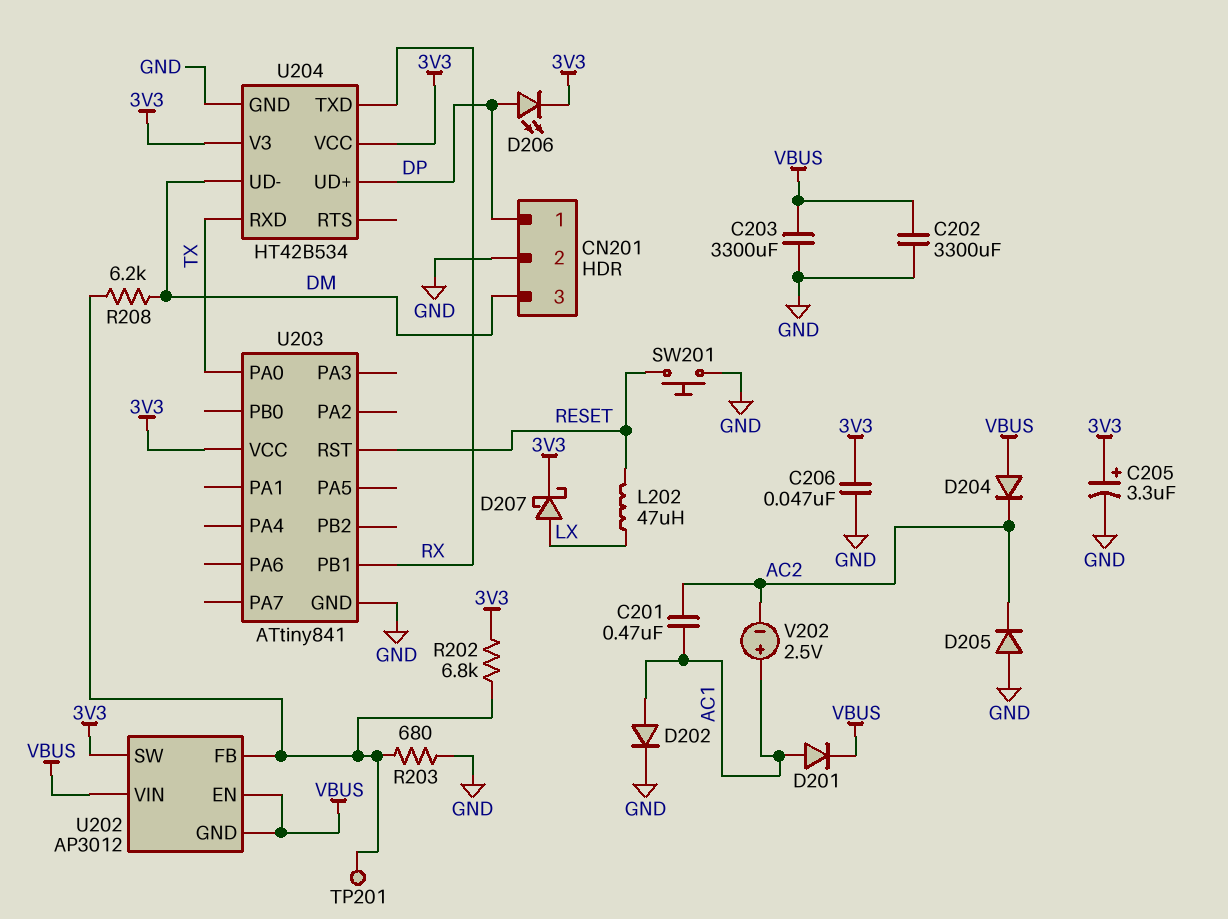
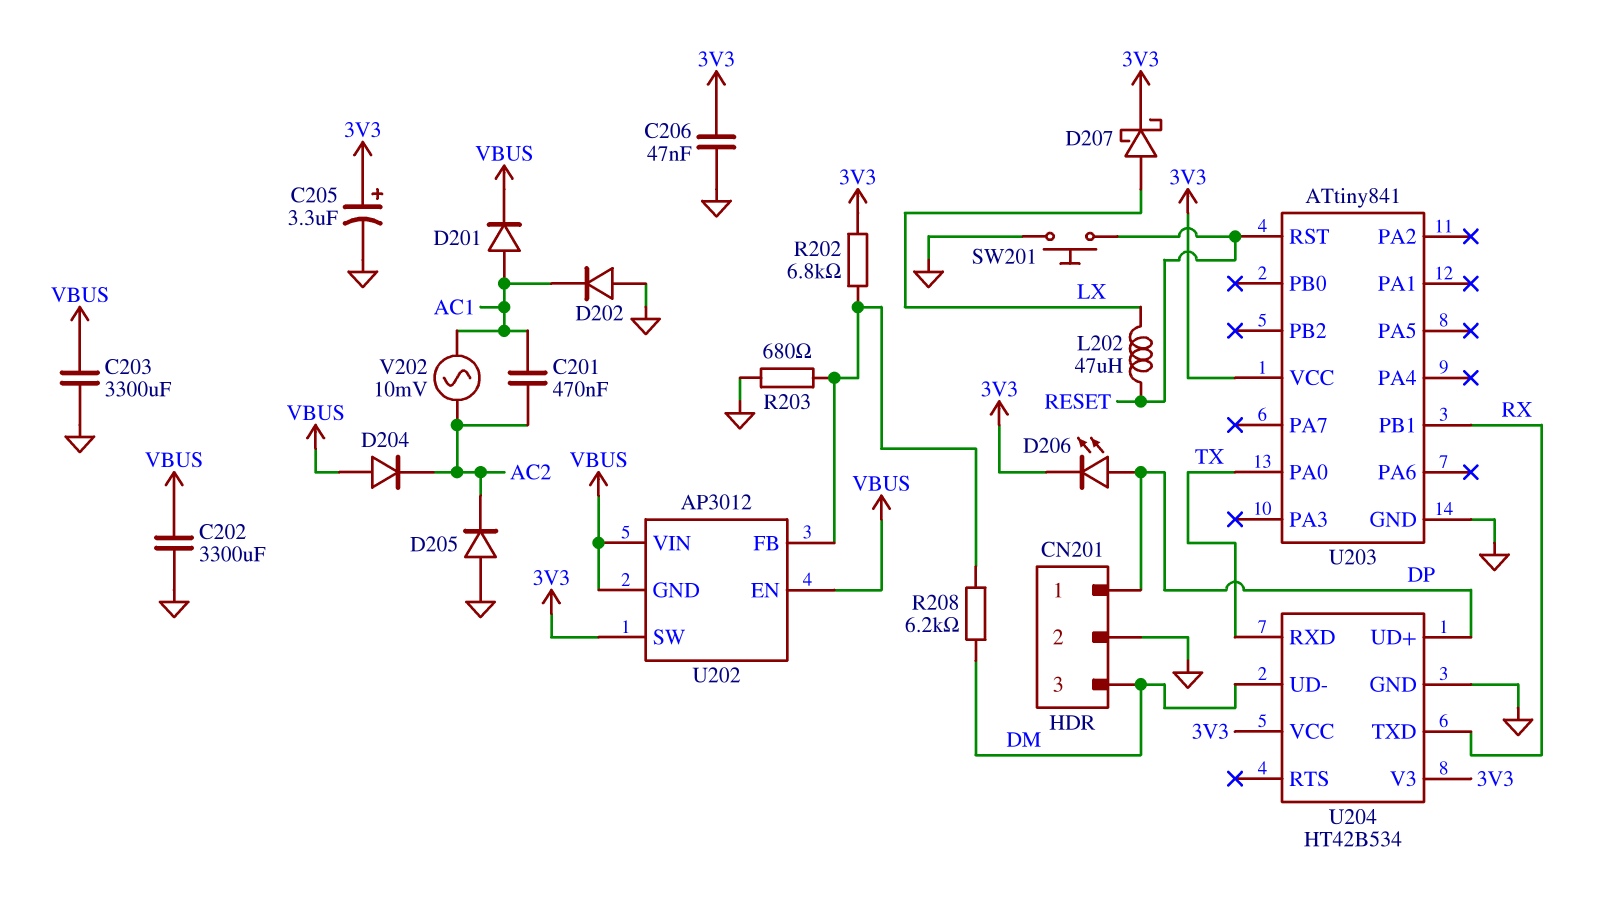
D202: diode (A AC1, K GND) -> diode (A GND, K AC1)
TP201: test point (U202/FB) -> none
V202: 2.5V (plus AC1, minus AC2) -> AC 10mV (AC1, AC2)

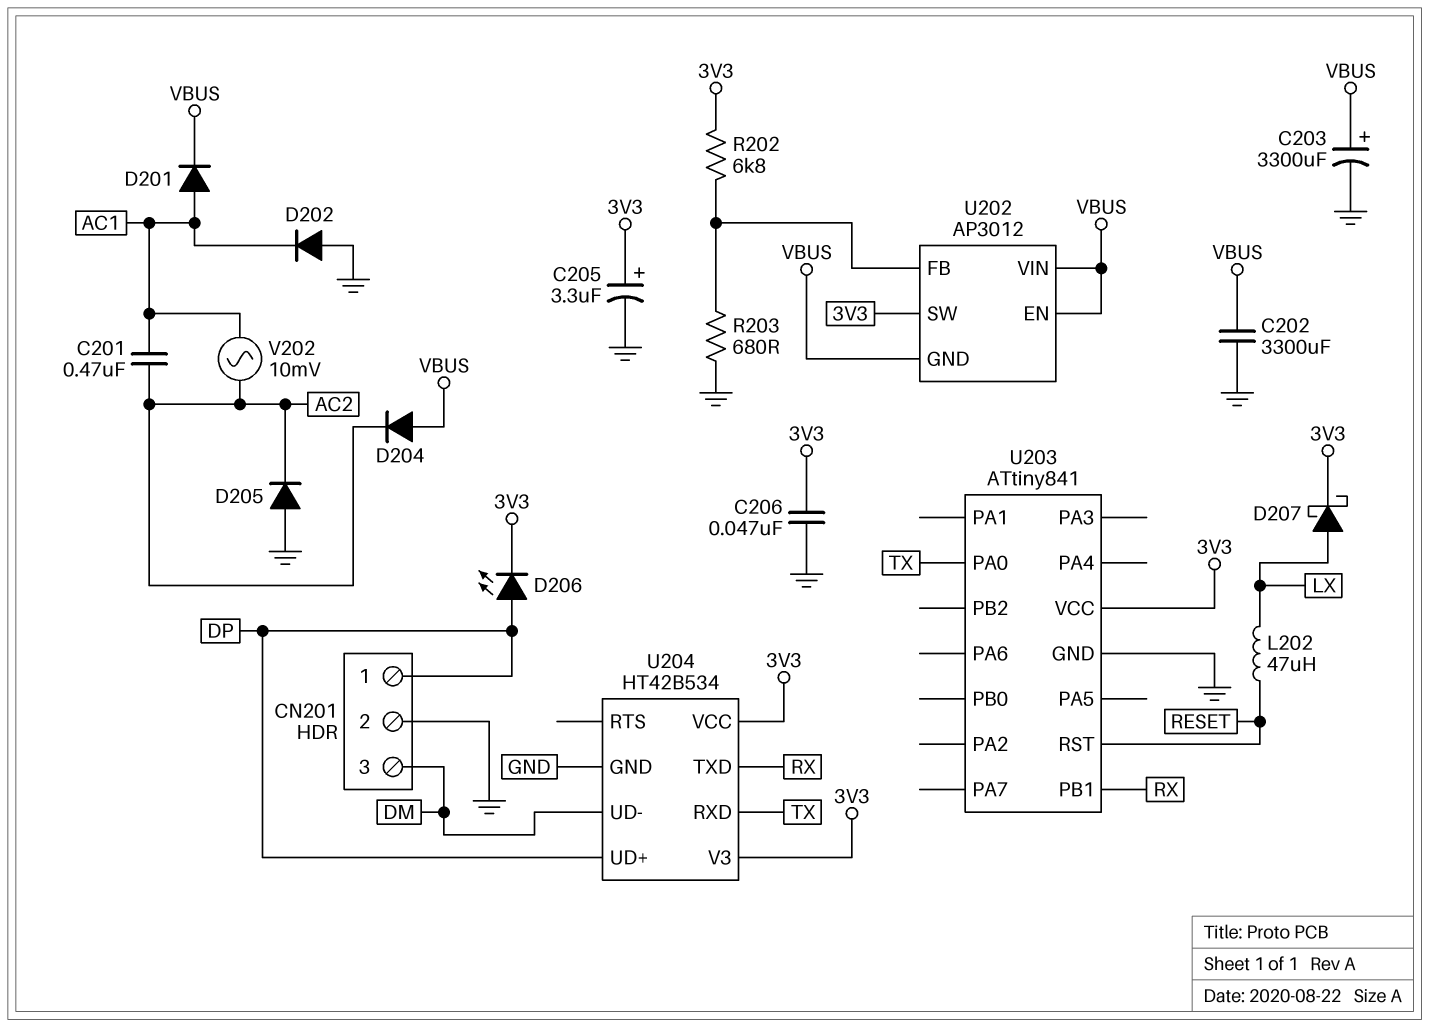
C203: 3300uF (GND, VBUS) -> 3300uF (plus VBUS, minus GND)
R208: 6.2k (DM, U202/FB) -> none
SW201: button (GND, RESET) -> none

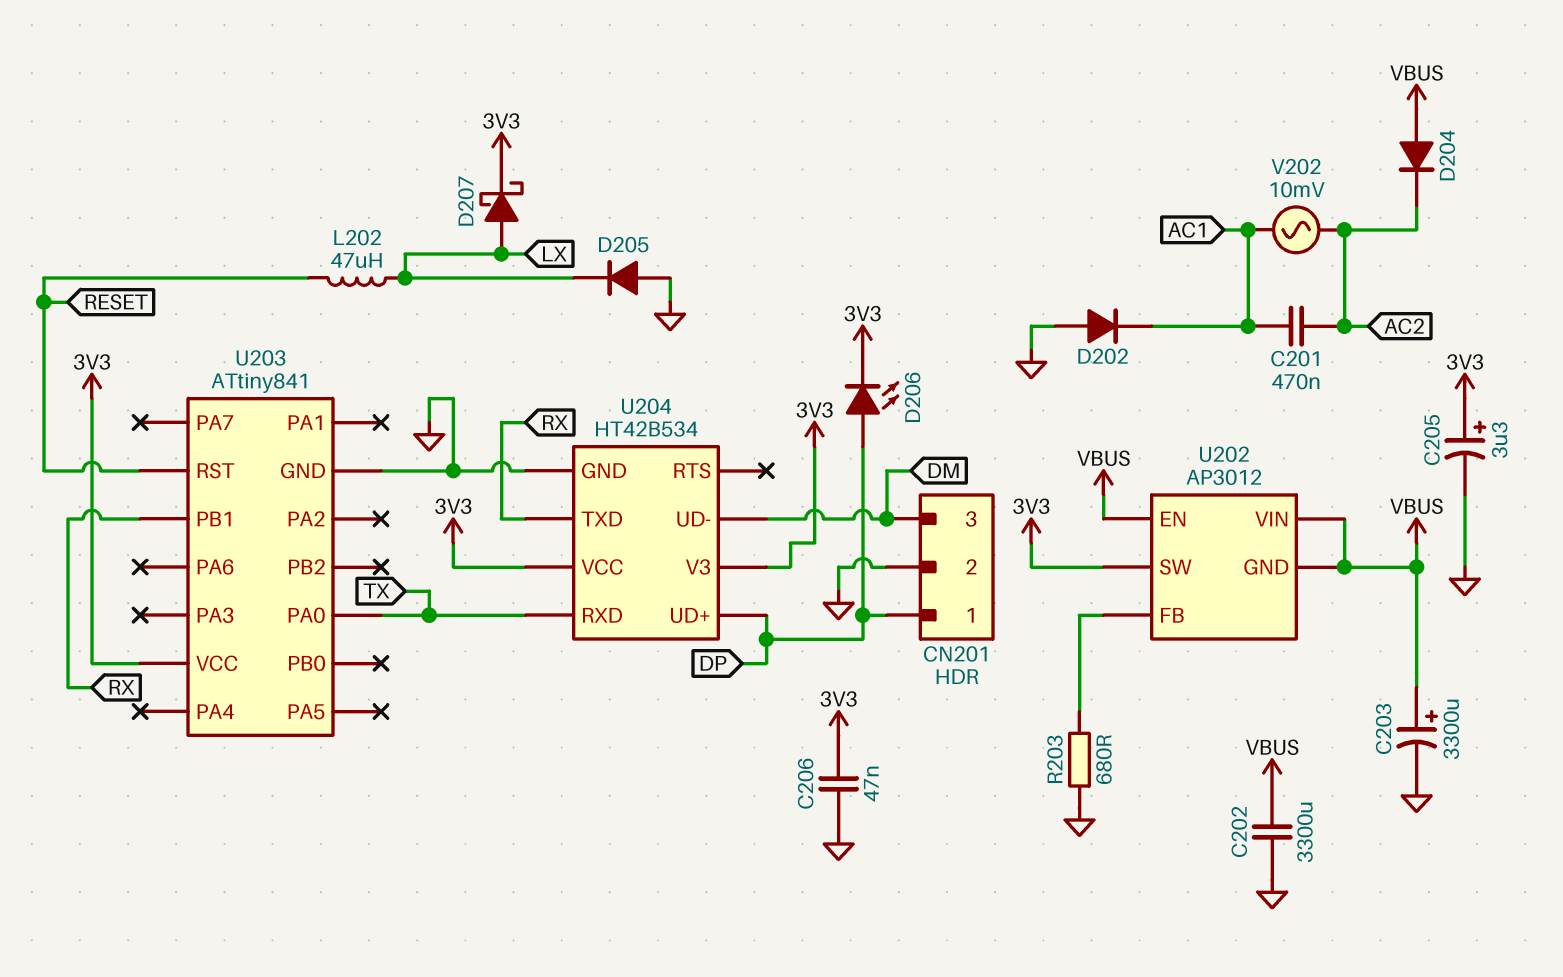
D201: diode (A AC1, K VBUS) -> none
D205: diode (A GND, K AC2) -> diode (A GND, K LX)
R202: 6.8k (3V3, U202/FB) -> none

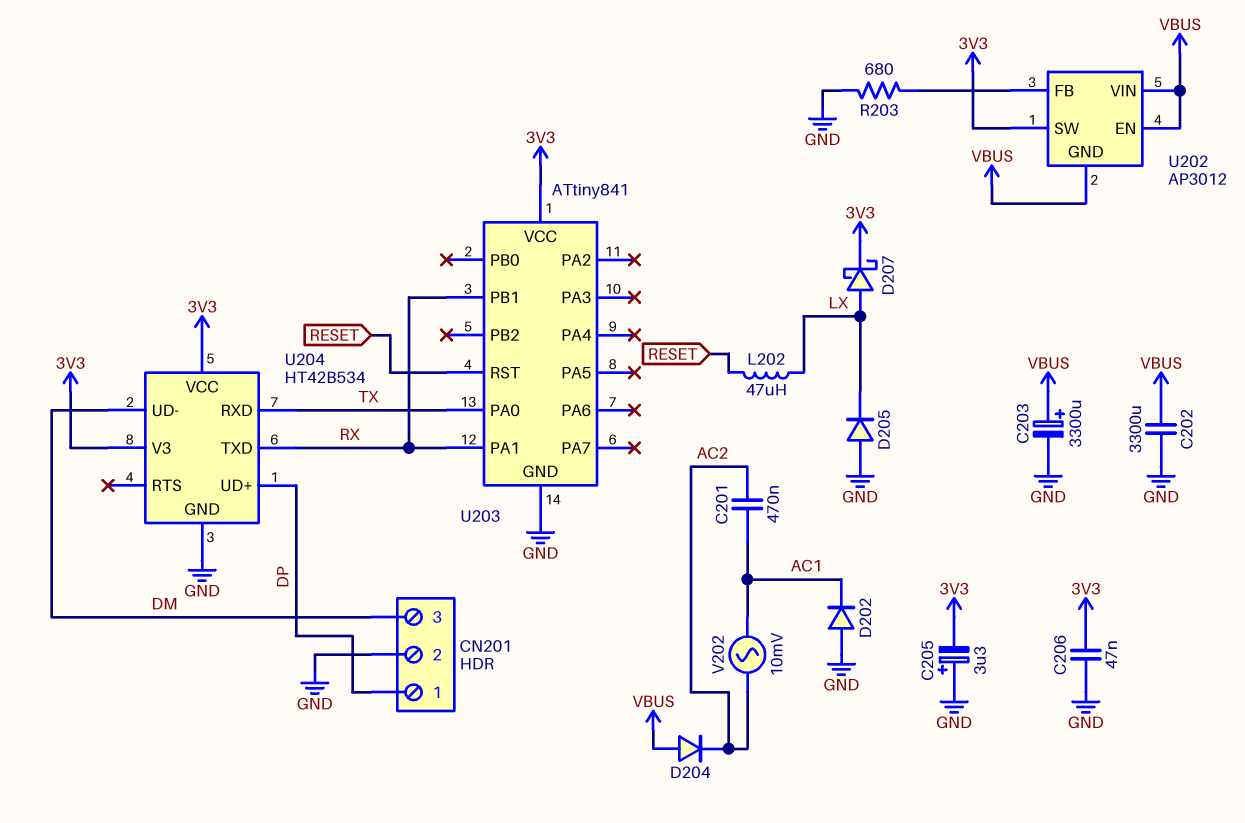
C205: 3.3uF (plus 3V3, minus GND) -> 3.3uF (plus GND, minus 3V3)
D206: LED (A DP, K 3V3) -> none
U203 pin PA1: none -> RX

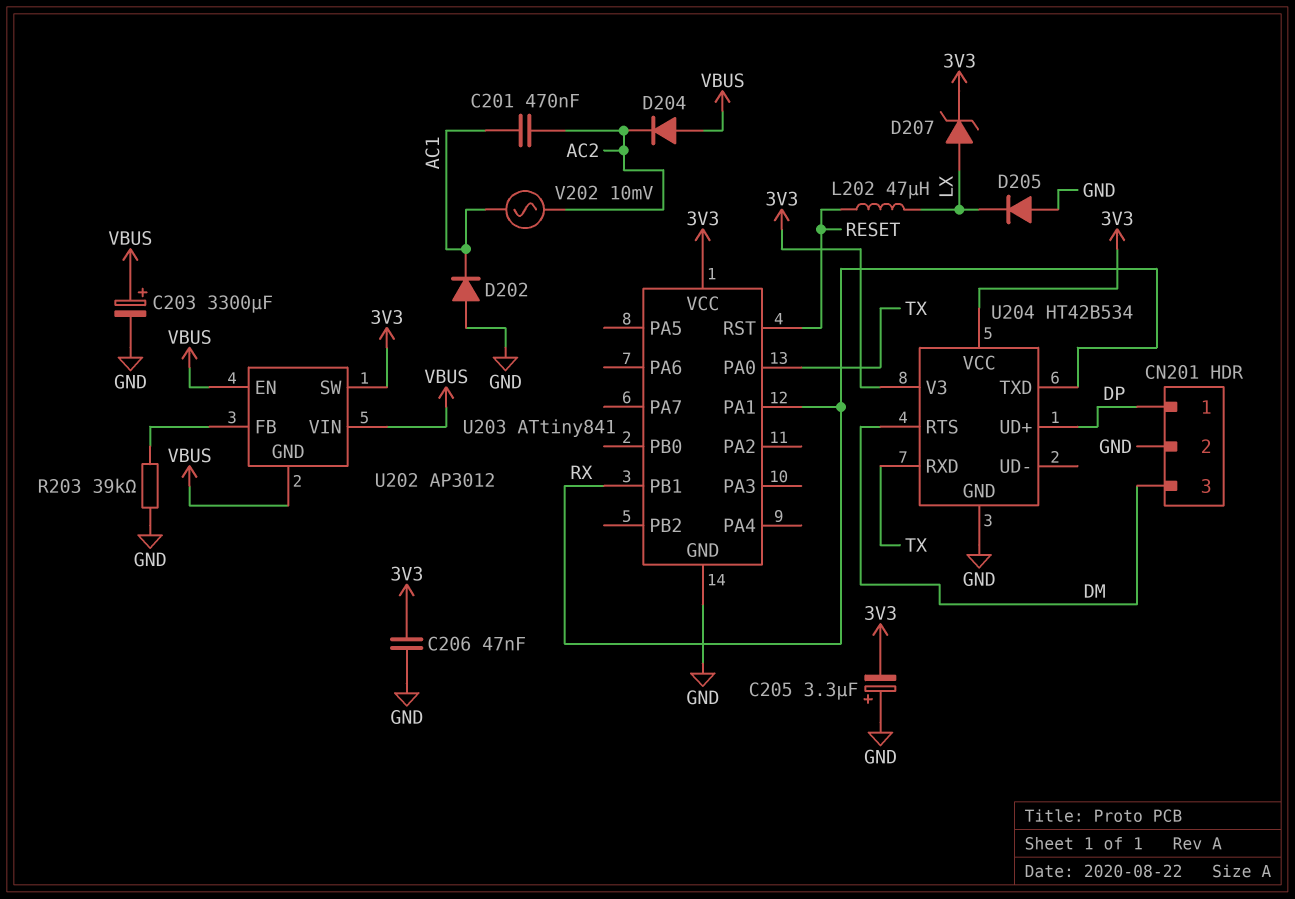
C202: 3300uF (GND, VBUS) -> none
D207: schottky (A LX, K 3V3) -> zener (A LX, K 3V3)
R203: 680 (GND, U202/FB) -> 39k (GND, U202/FB)
U204 pin RTS: none -> DM
U204 pin UD-: DM -> none

